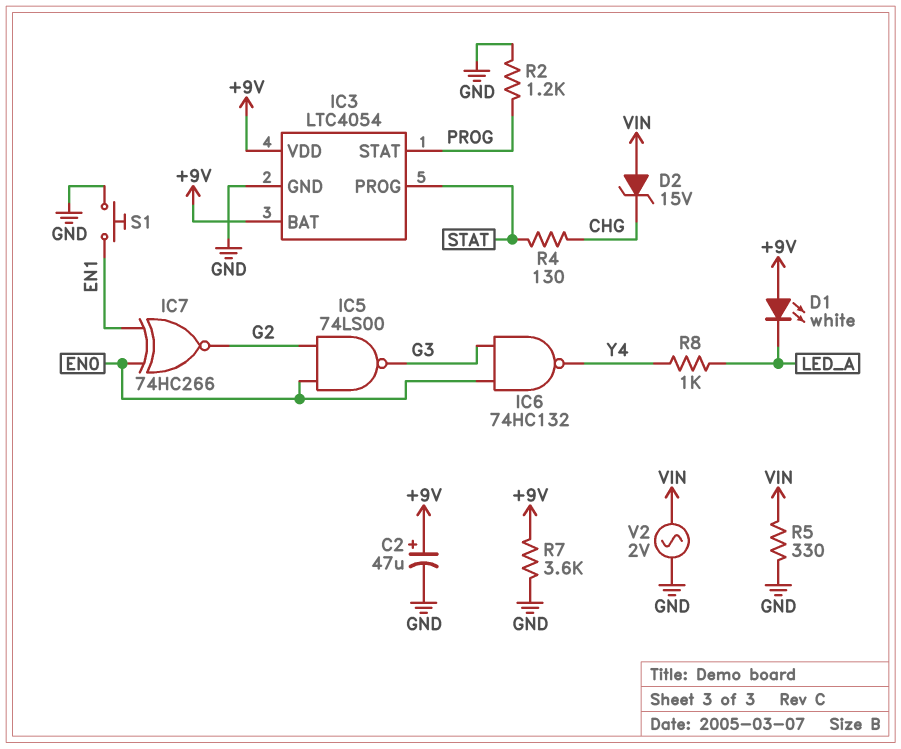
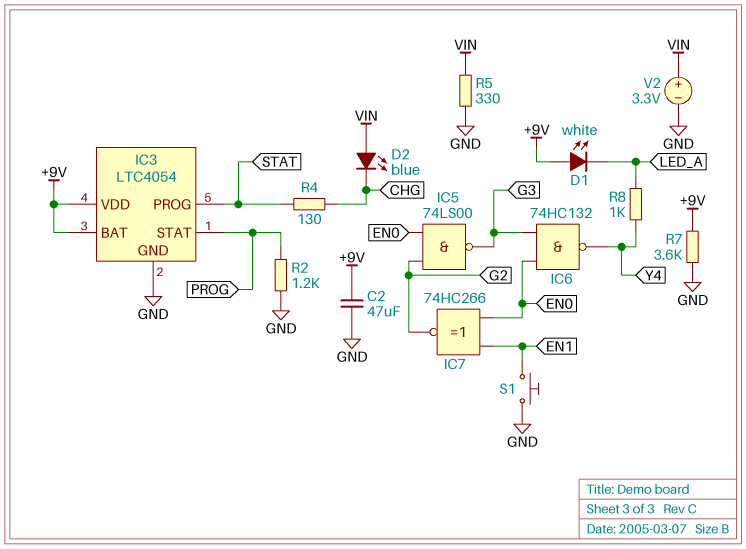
C2: 47uF (plus +9V, minus GND) -> 47uF (+9V, GND)
D2: zener 15V (A VIN, K CHG) -> LED blue (A VIN, K CHG)
V2: AC 2V (GND, VIN) -> 3.3V (plus VIN, minus GND)

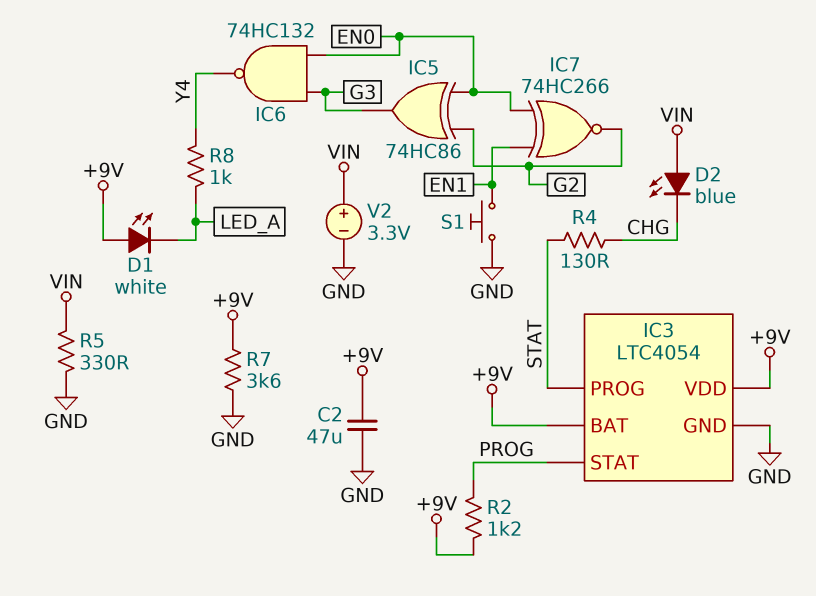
IC5: NAND 74LS00 (in EN0, in G2, out G3) -> XOR 74HC86 (in EN0, in G2, out G3)
R2: 1.2k (GND, PROG) -> 1.2k (+9V, PROG)

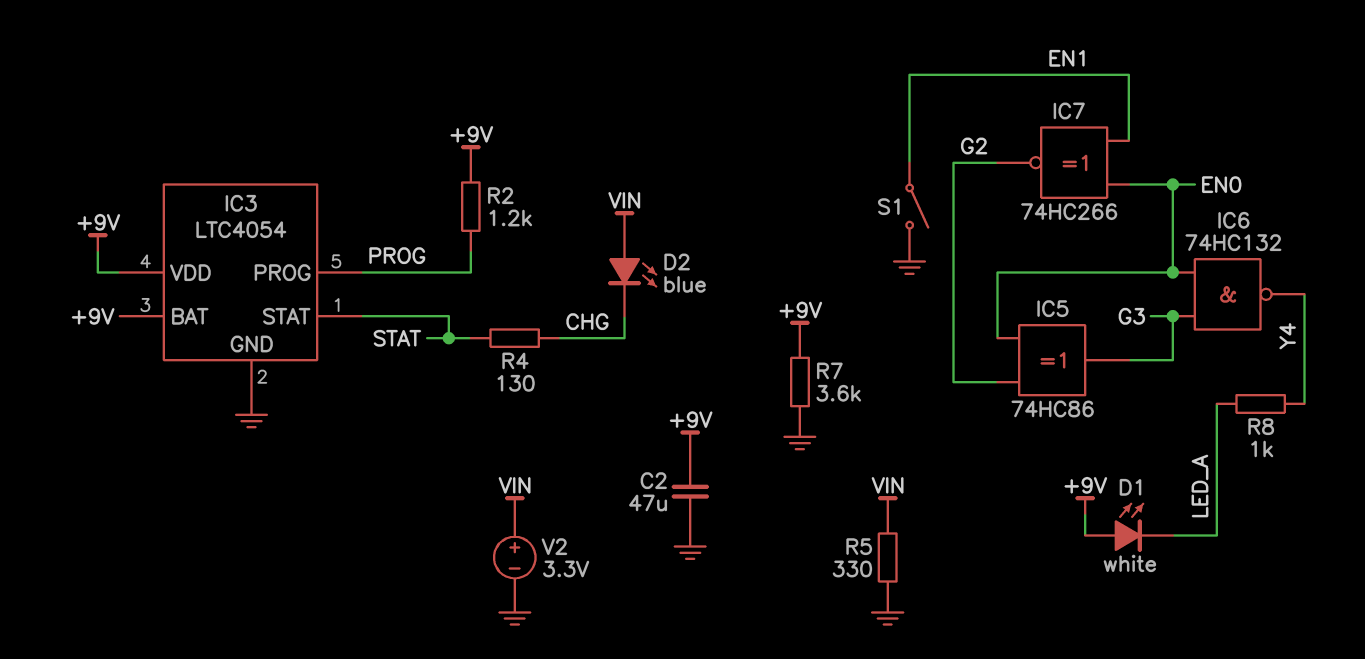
IC3 pin PROG: STAT -> PROG
IC3 pin STAT: PROG -> STAT
S1: button (EN1, GND) -> switch (EN1, GND)

